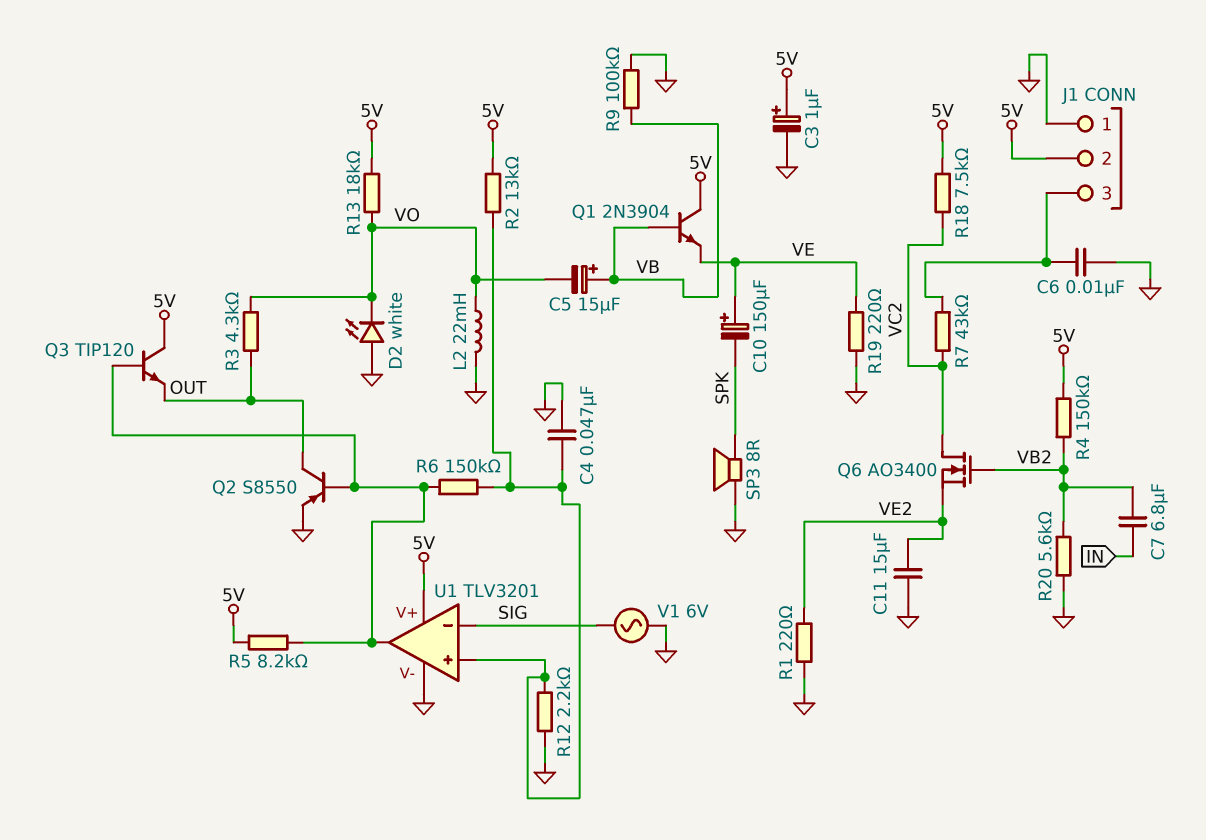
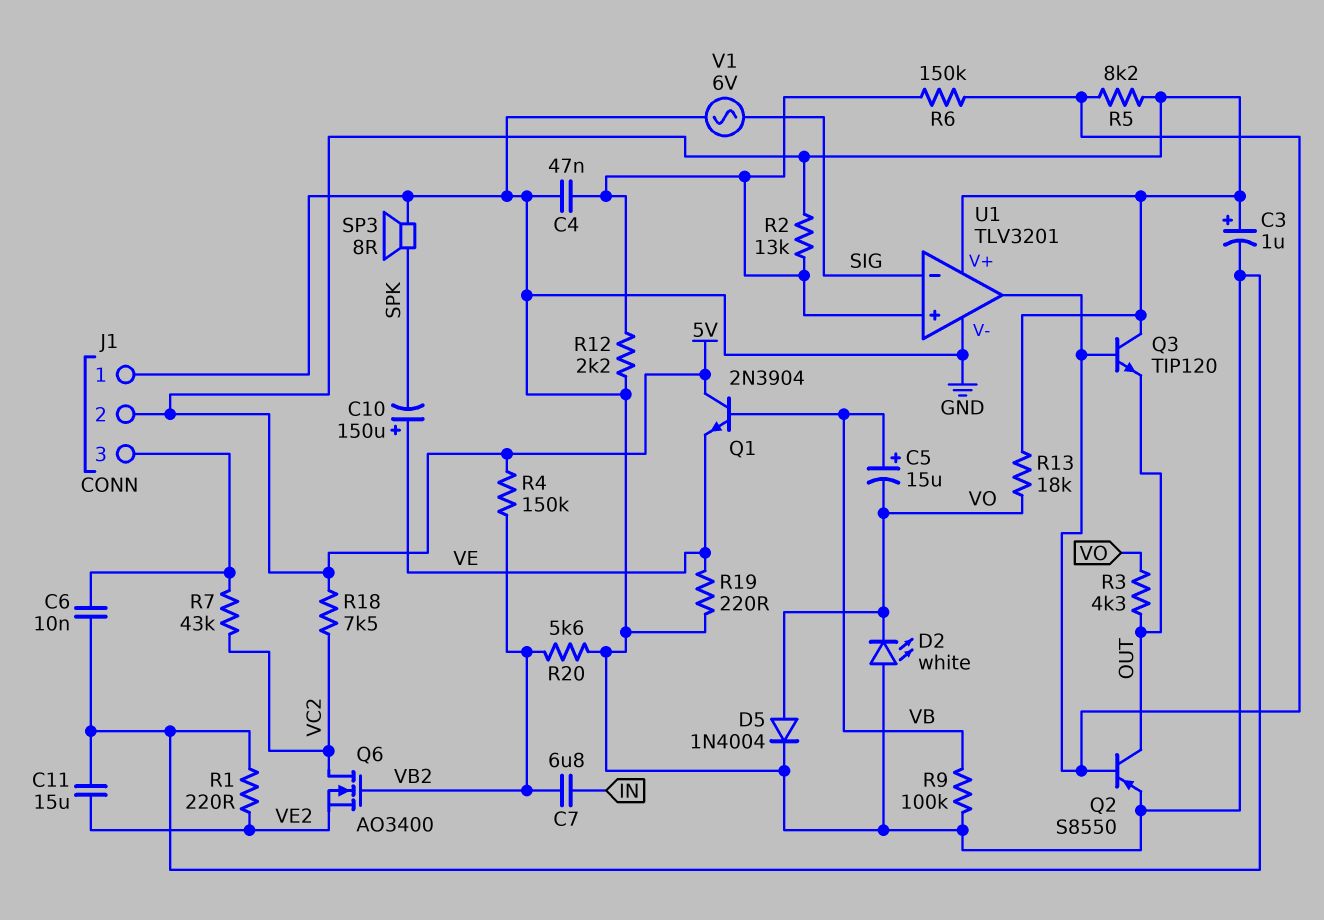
D5: none -> diode 1N4004 (A VO, K GND)
L2: 22mH (GND, VO) -> none

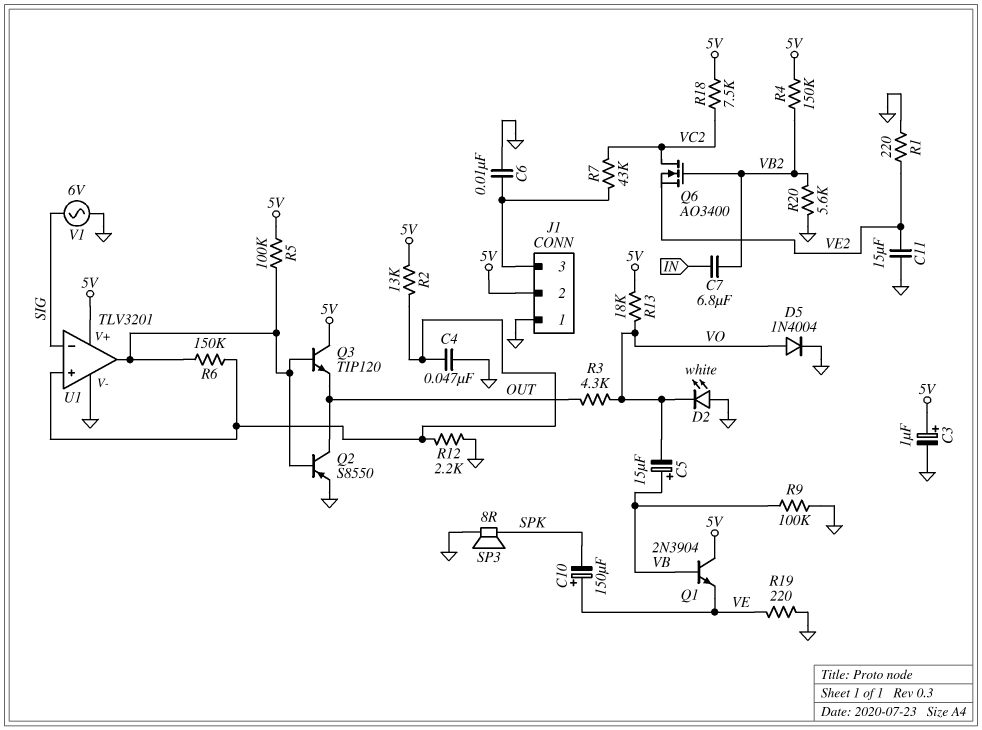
R5: 8.2k (5V, U1/out) -> 100k (5V, U1/out)

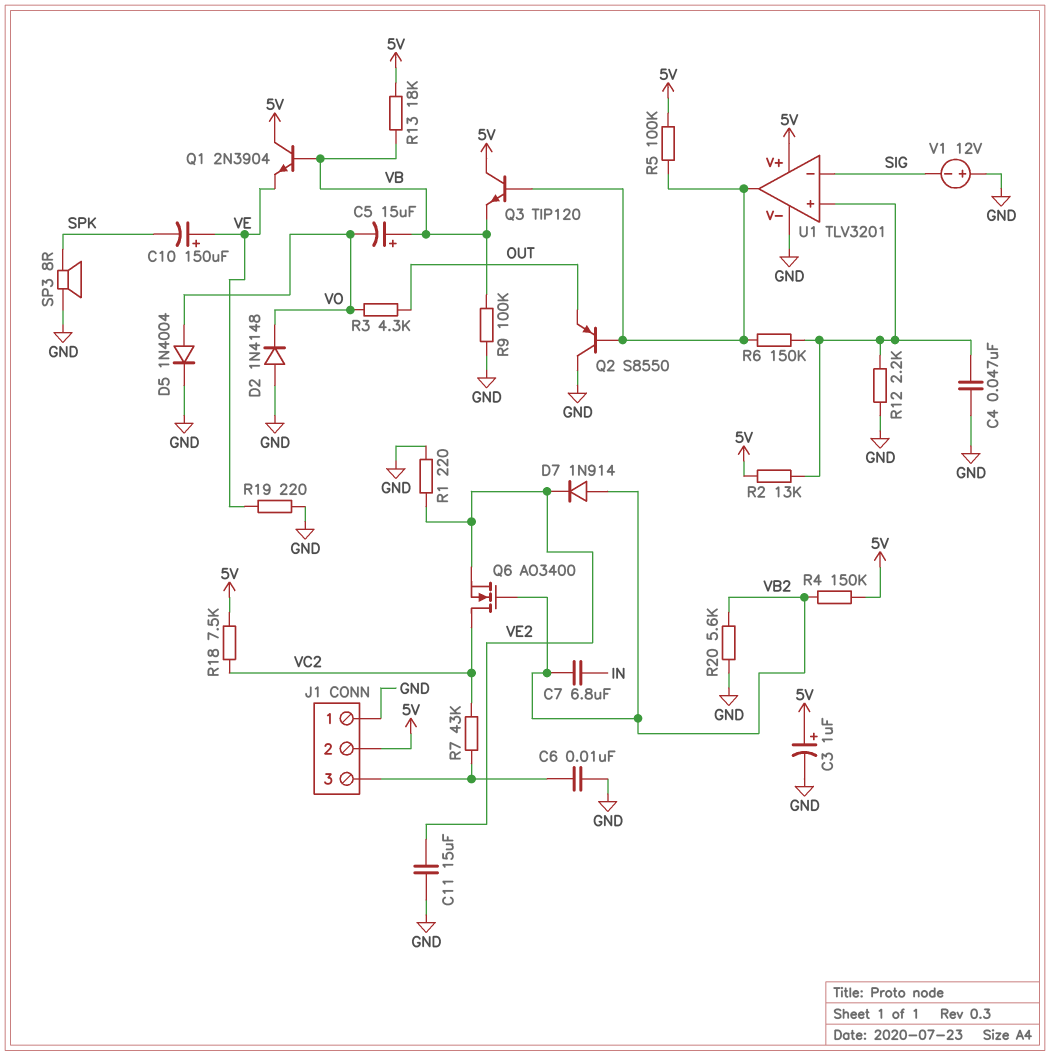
D2: LED white (A GND, K VO) -> diode 1N4148 (A GND, K VO)
D7: none -> diode 1N914 (A VB2, K VE2)
Q2: PNP S8550 (B U1/out, C OUT, E GND) -> PNP S8550 (B U1/out, C GND, E OUT)
Q3: NPN TIP120 (B U1/out, C 5V, E OUT) -> NPN TIP120 (B U1/out, C 5V, E VB)
R13: 18k (5V, VO) -> 18k (5V, VB)
V1: AC 6V (GND, SIG) -> 12V (plus GND, minus SIG)

